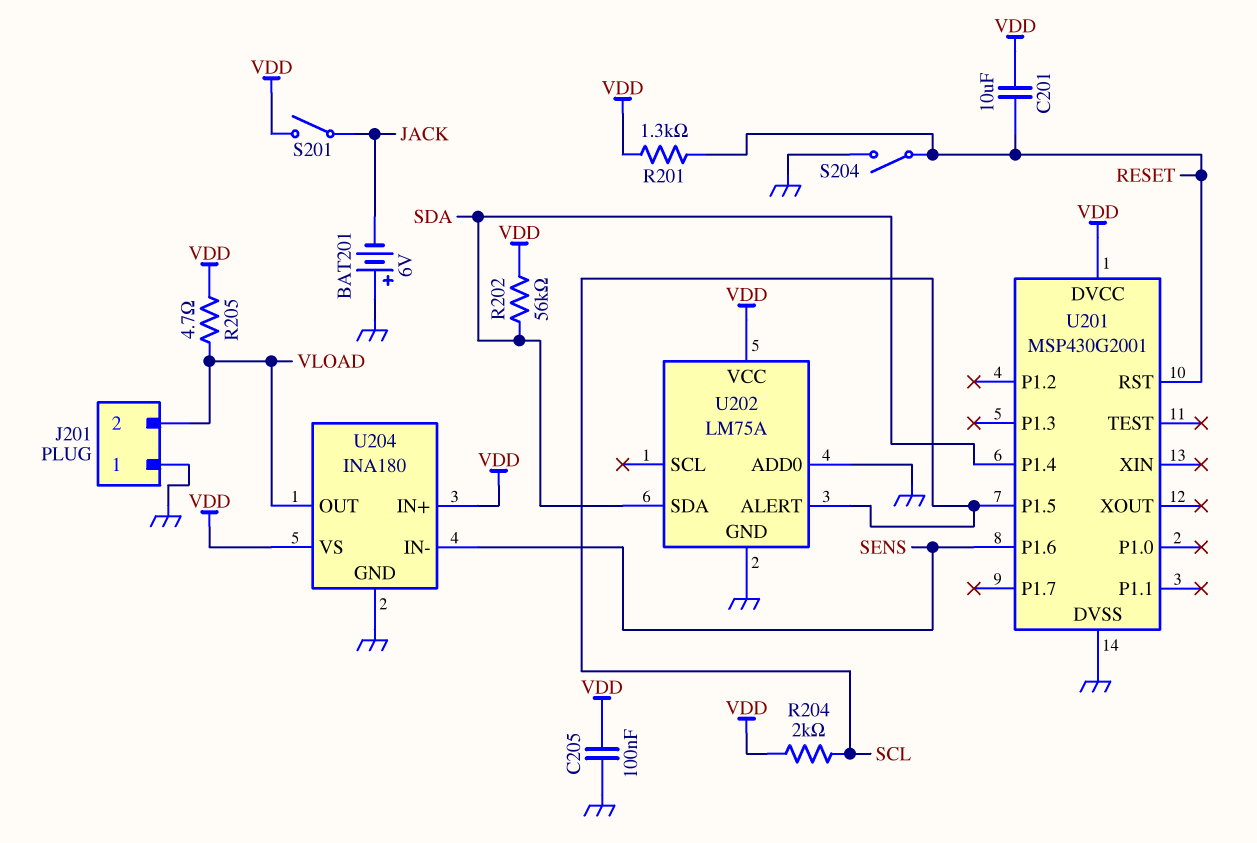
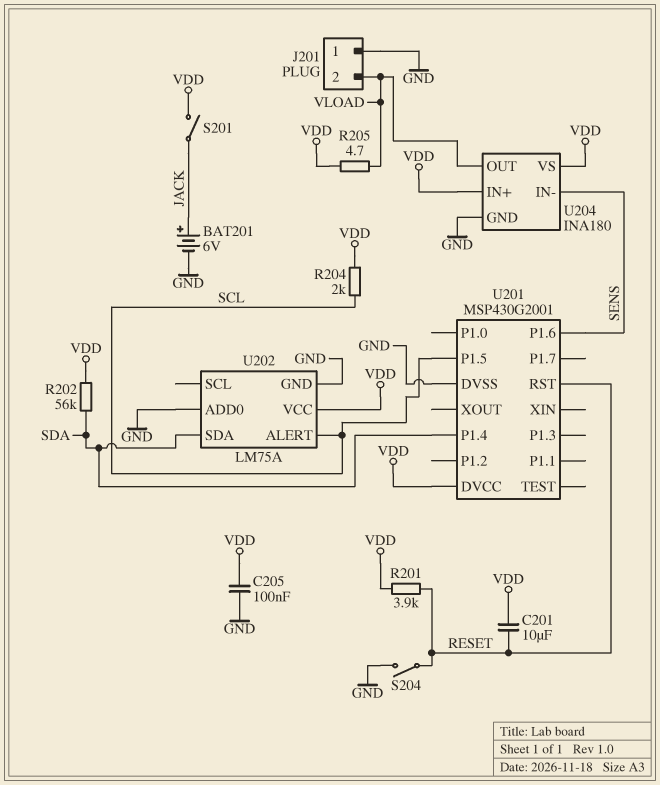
BAT201: 6V (plus GND, minus JACK) -> 6V (plus JACK, minus GND)
R201: 1.3k (RESET, VDD) -> 3.9k (RESET, VDD)

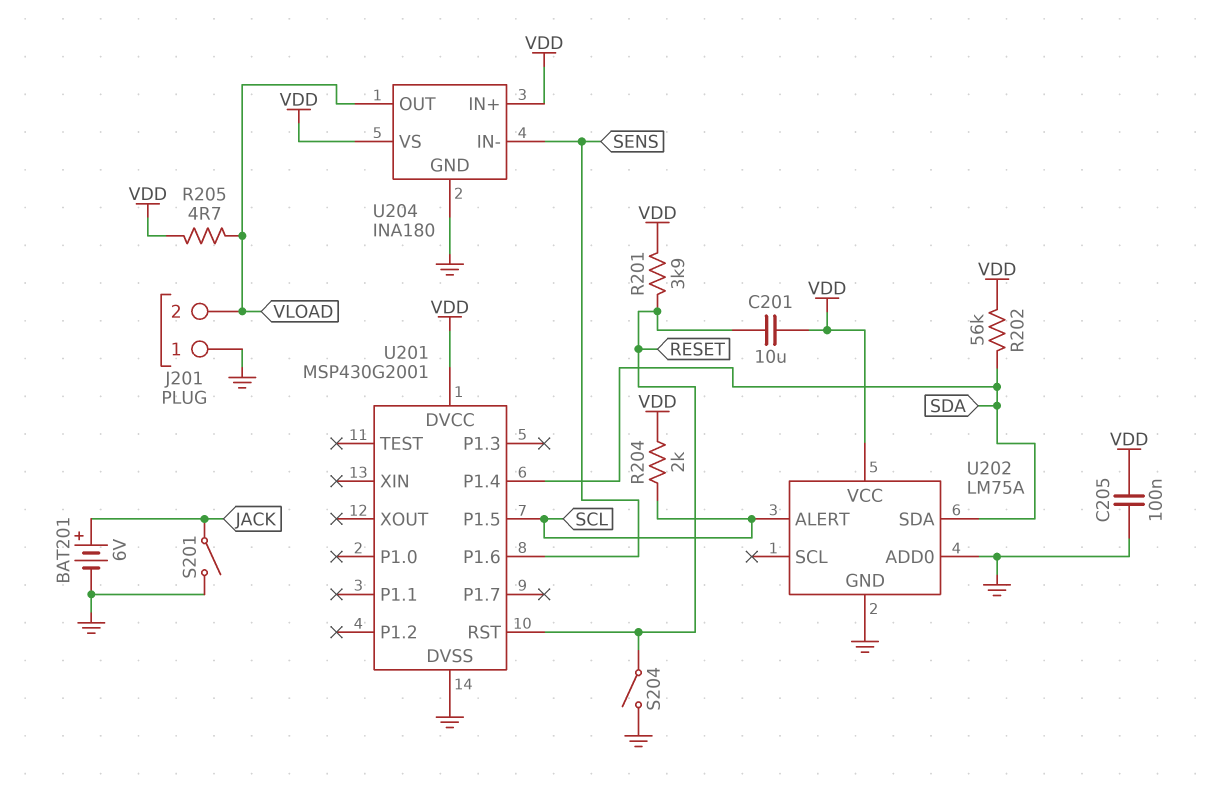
S201: switch (JACK, VDD) -> switch (GND, JACK)

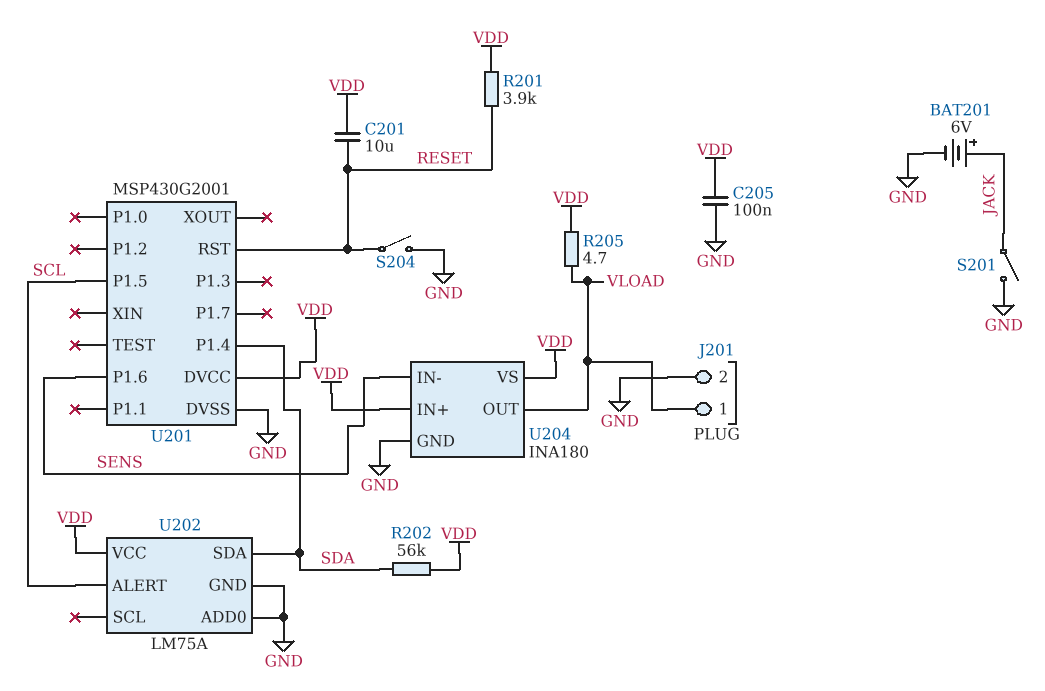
J201 pin 1: GND -> VLOAD
J201 pin 2: VLOAD -> GND
R204: 2k (SCL, VDD) -> none

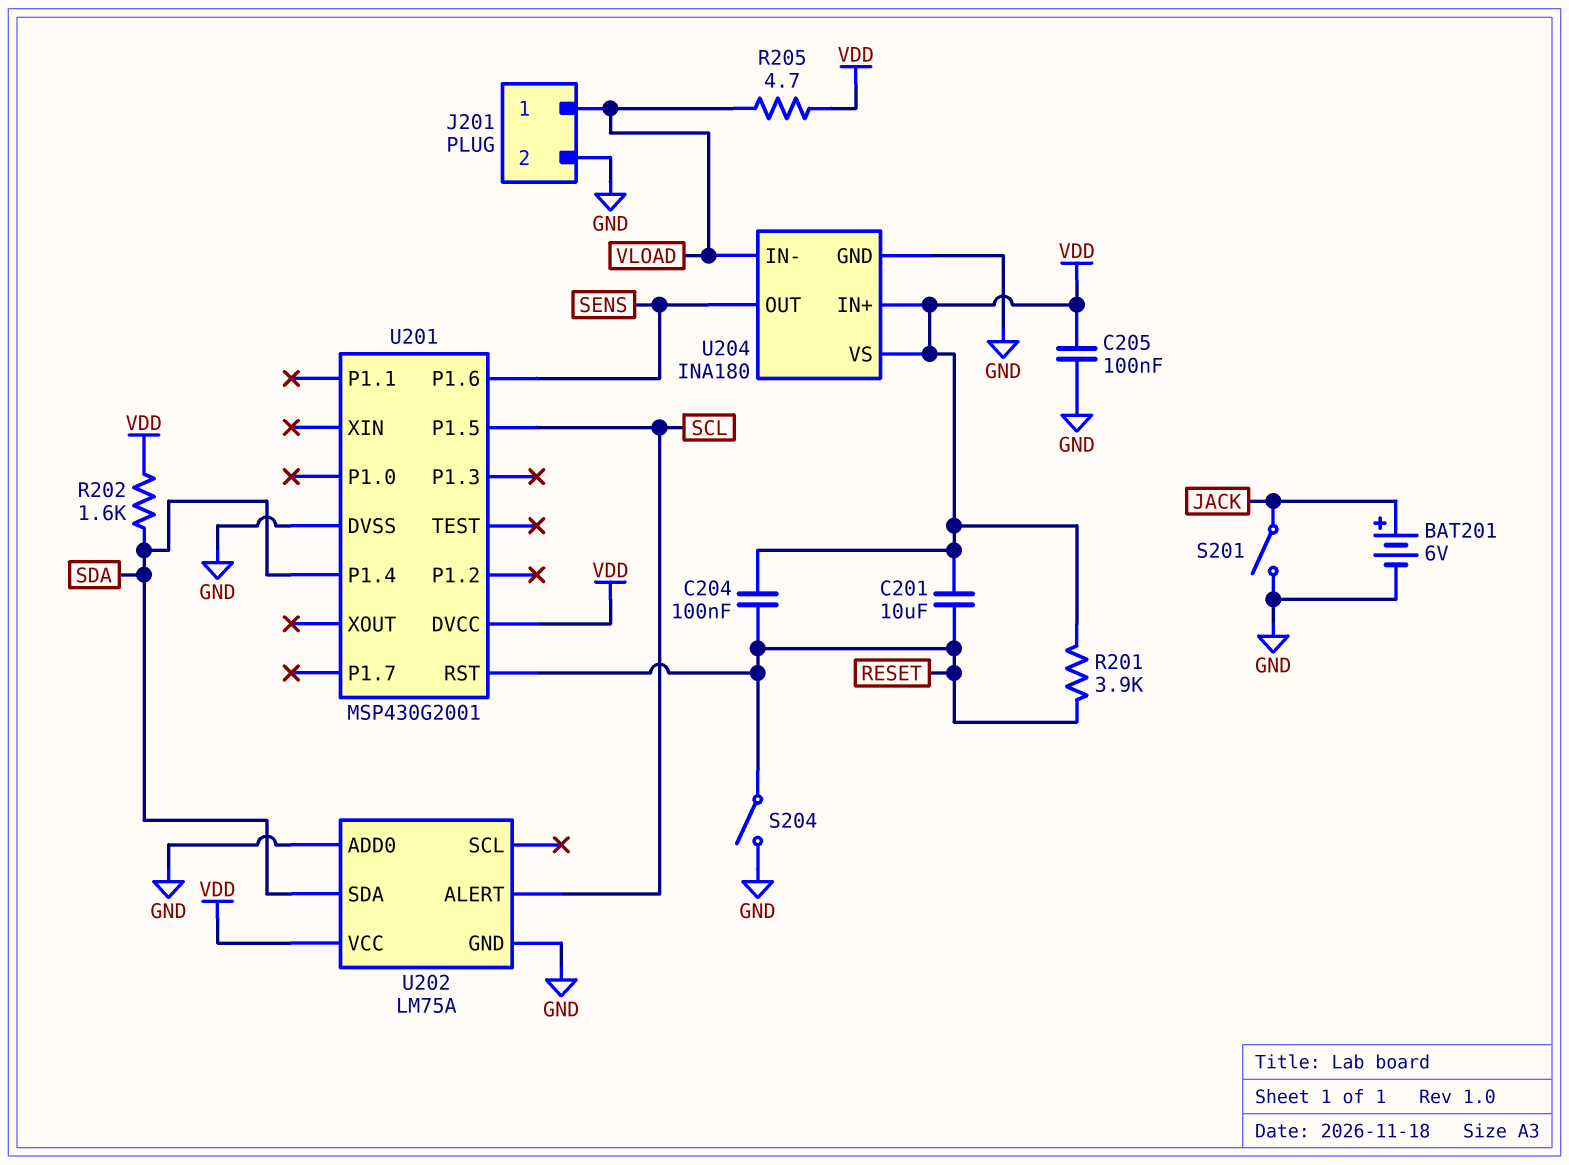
C204: none -> 100nF (RESET, VDD)
R202: 56k (SDA, VDD) -> 1.6k (SDA, VDD)
U204 pin IN-: SENS -> VLOAD
U204 pin OUT: VLOAD -> SENS

